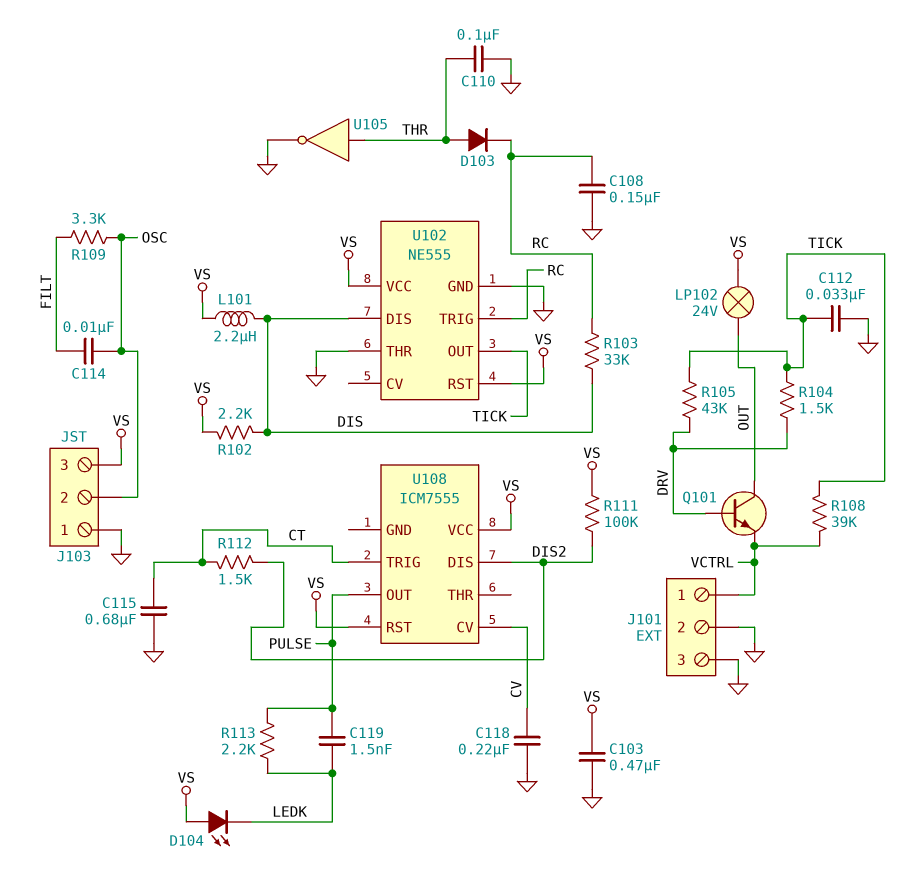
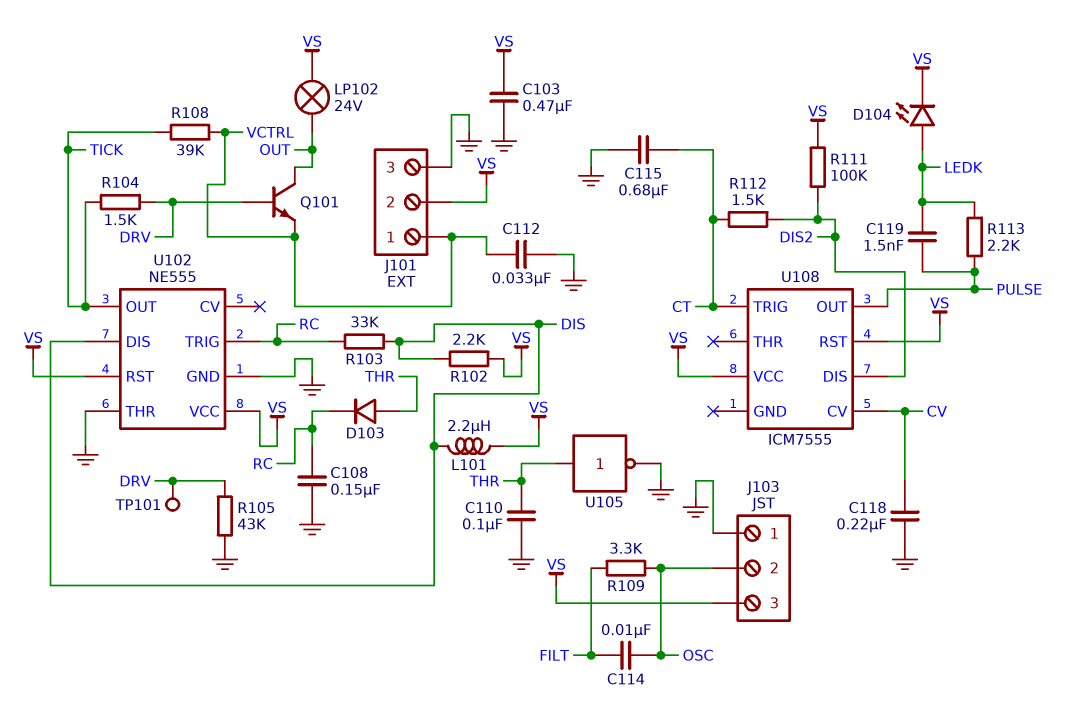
C112: 33nF (GND, TICK) -> 33nF (GND, VCTRL)
D104: LED (A VS, K LEDK) -> LED (A LEDK, K VS)
J101 pin 2: GND -> VS
R105: 43k (DRV, TICK) -> 43k (DRV, GND)
TP101: none -> test point (DRV)

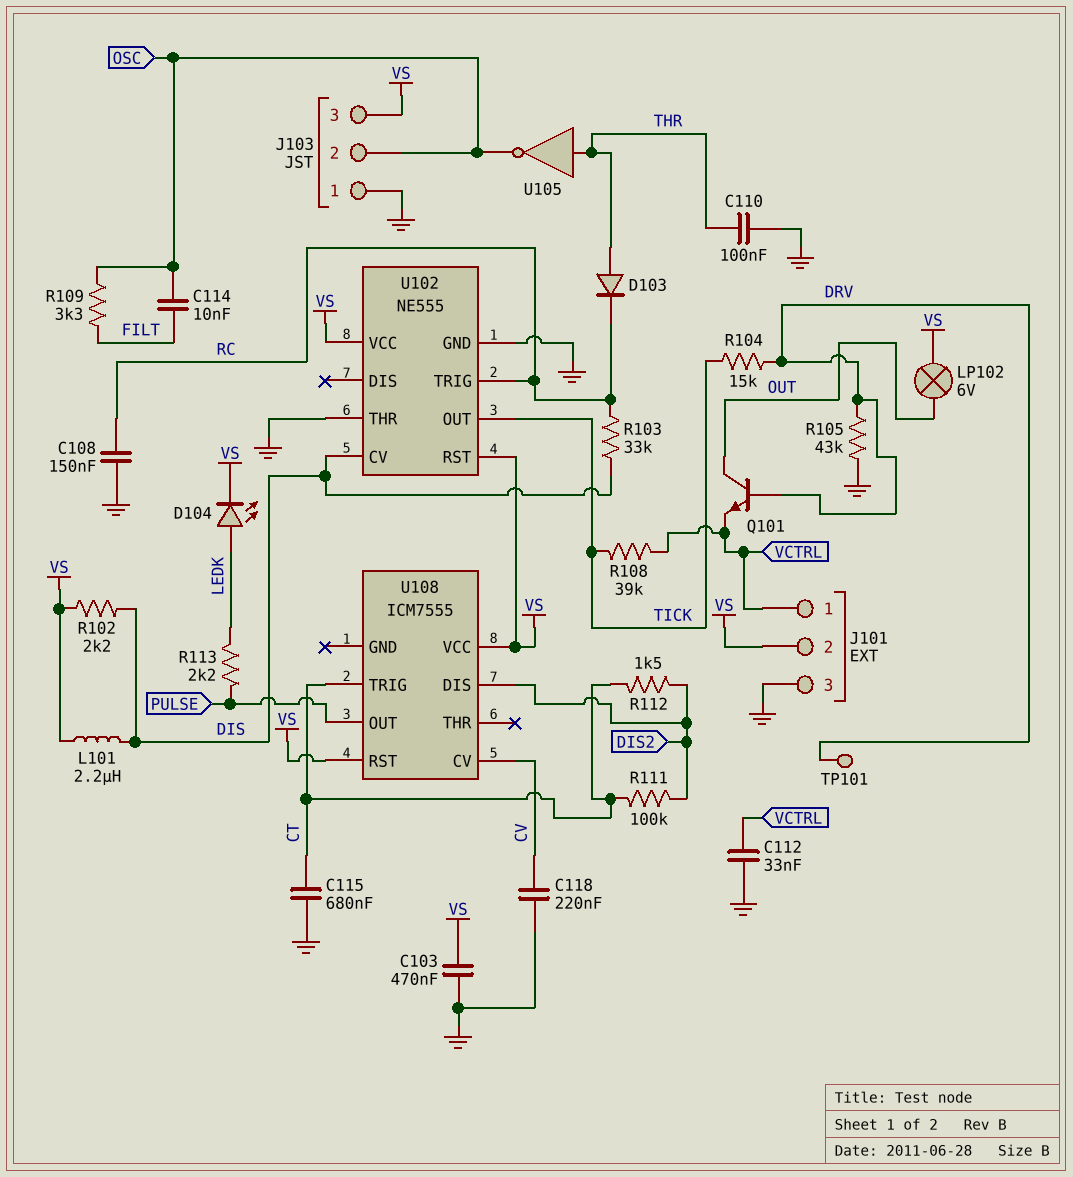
C119: 1.5nF (LEDK, PULSE) -> none
LP102: lamp 24V (OUT, VS) -> lamp 6V (OUT, VS)
R104: 1.5k (DRV, TICK) -> 15k (DRV, TICK)
R111: 100k (DIS2, VS) -> 100k (CT, DIS2)
U102 pin CV: none -> DIS
U102 pin DIS: DIS -> none
U105: NOT (in THR, out GND) -> NOT (in THR, out OSC)

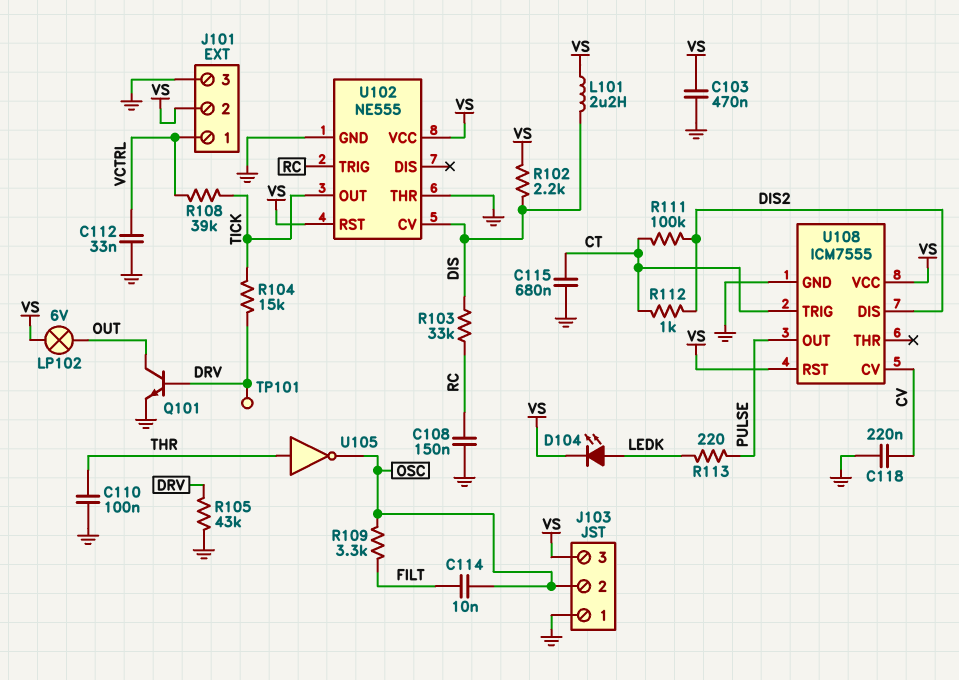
D103: diode (A THR, K RC) -> none
Q101: NPN (B DRV, C OUT, E VCTRL) -> NPN (B DRV, C OUT, E GND)
R112: 1.5k (CT, DIS2) -> 1k (CT, DIS2)
R113: 2.2k (LEDK, PULSE) -> 220 (LEDK, PULSE)
U108 pin GND: none -> GND

